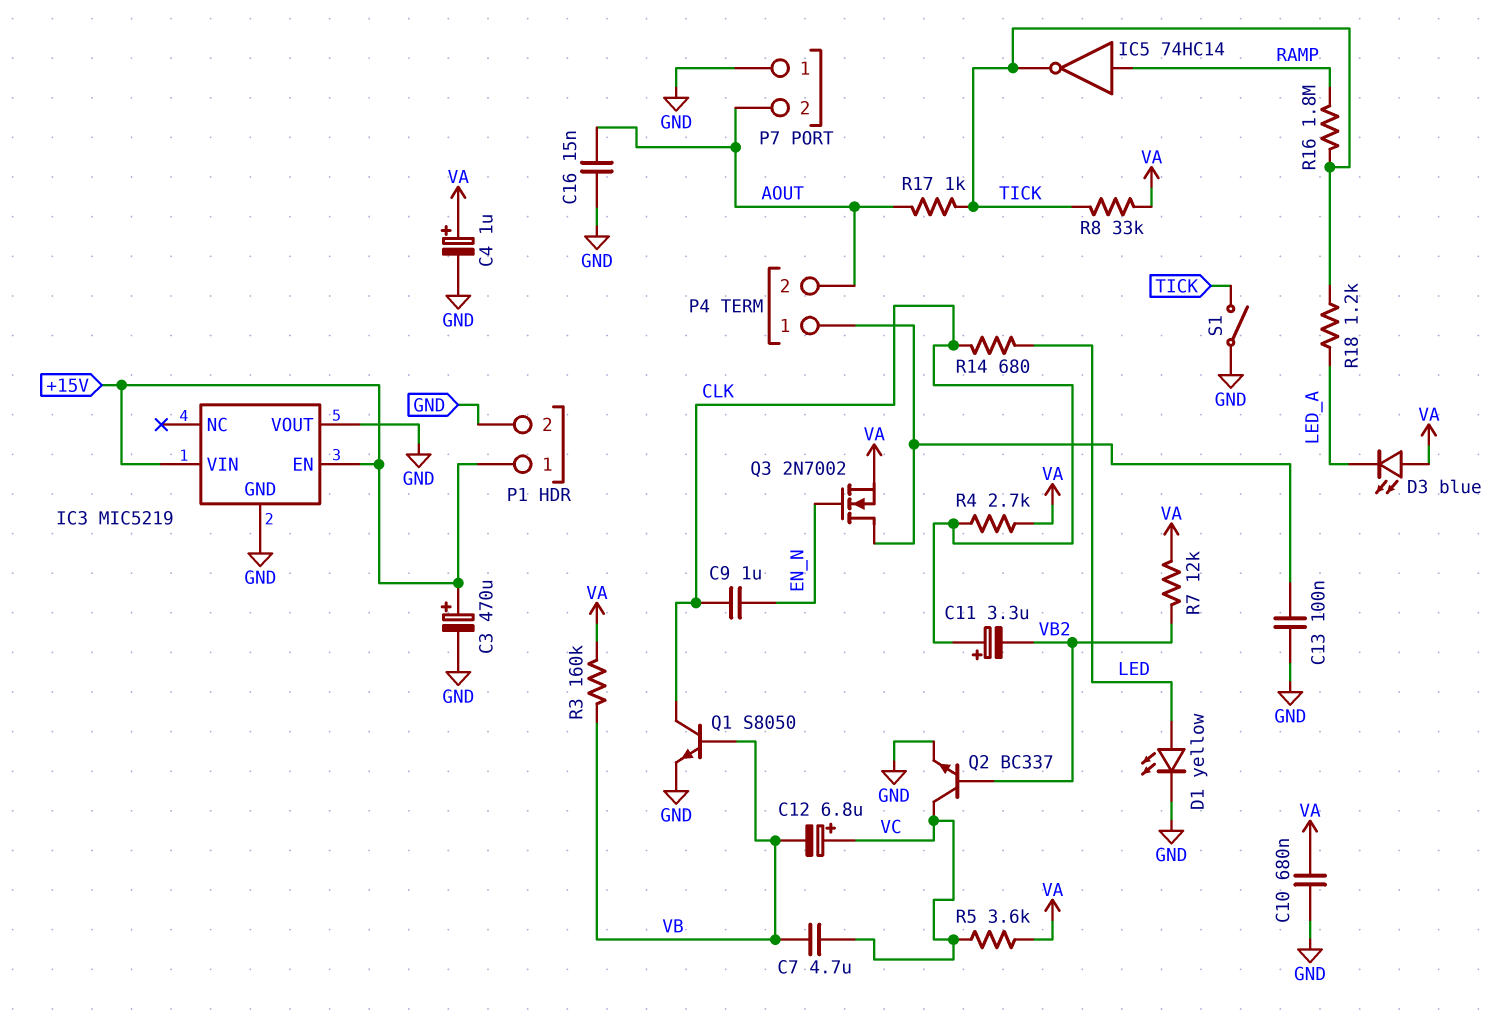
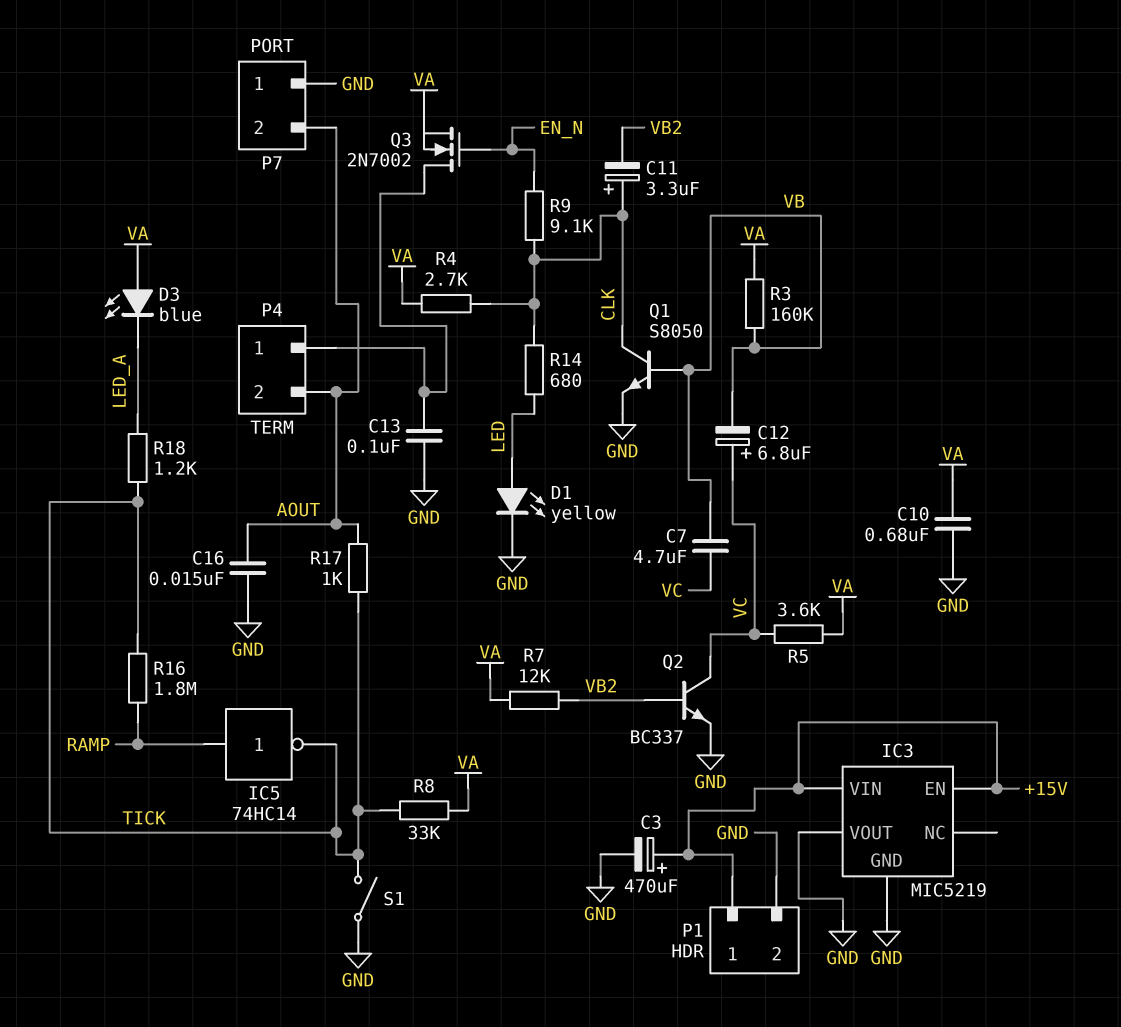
C4: 1uF (plus VA, minus GND) -> none
C9: 1uF (CLK, EN_N) -> none
R9: none -> 9.1k (CLK, EN_N)

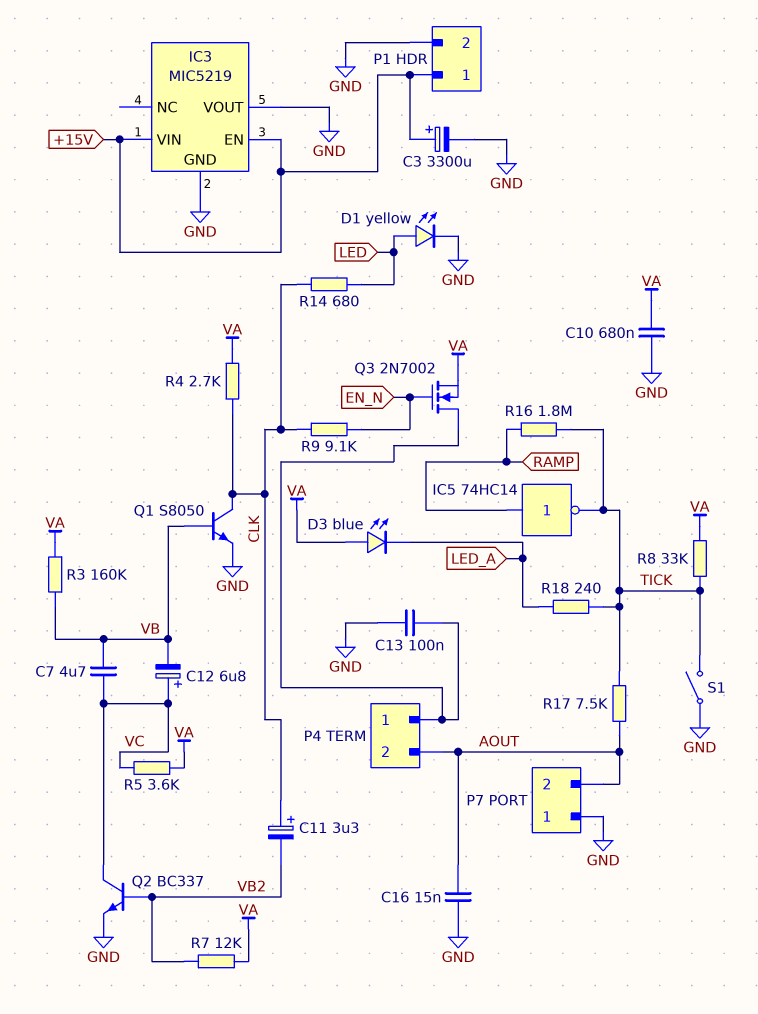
C3: 470uF (plus +15V, minus GND) -> 3300uF (plus +15V, minus GND)
R17: 1k (AOUT, TICK) -> 7.5k (AOUT, TICK)
R18: 1.2k (LED_A, TICK) -> 240 (LED_A, TICK)

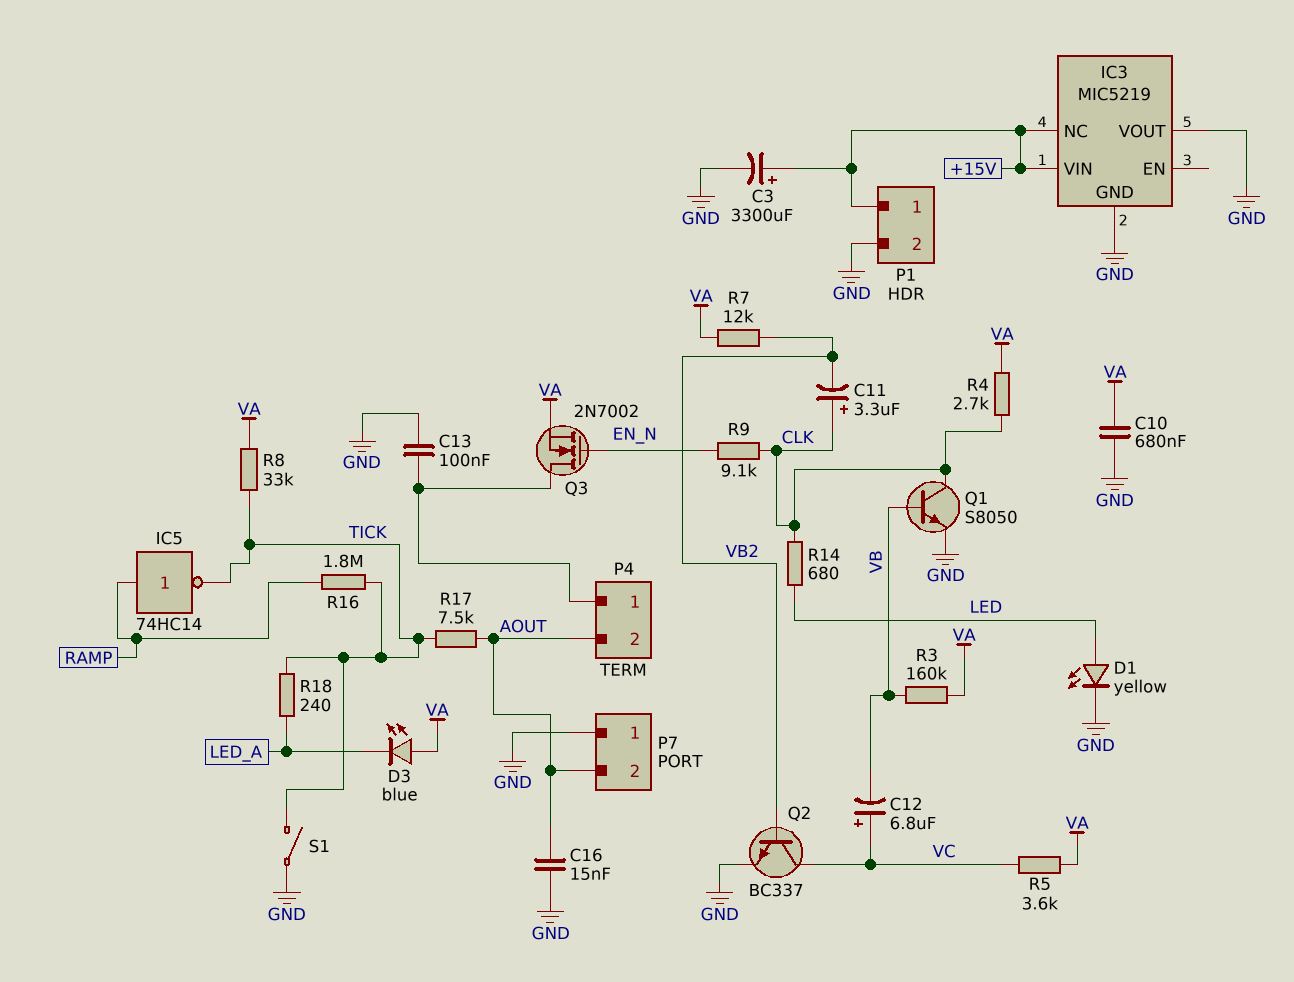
C7: 4.7uF (VB, VC) -> none
IC3 pin EN: +15V -> none
IC3 pin NC: none -> +15V

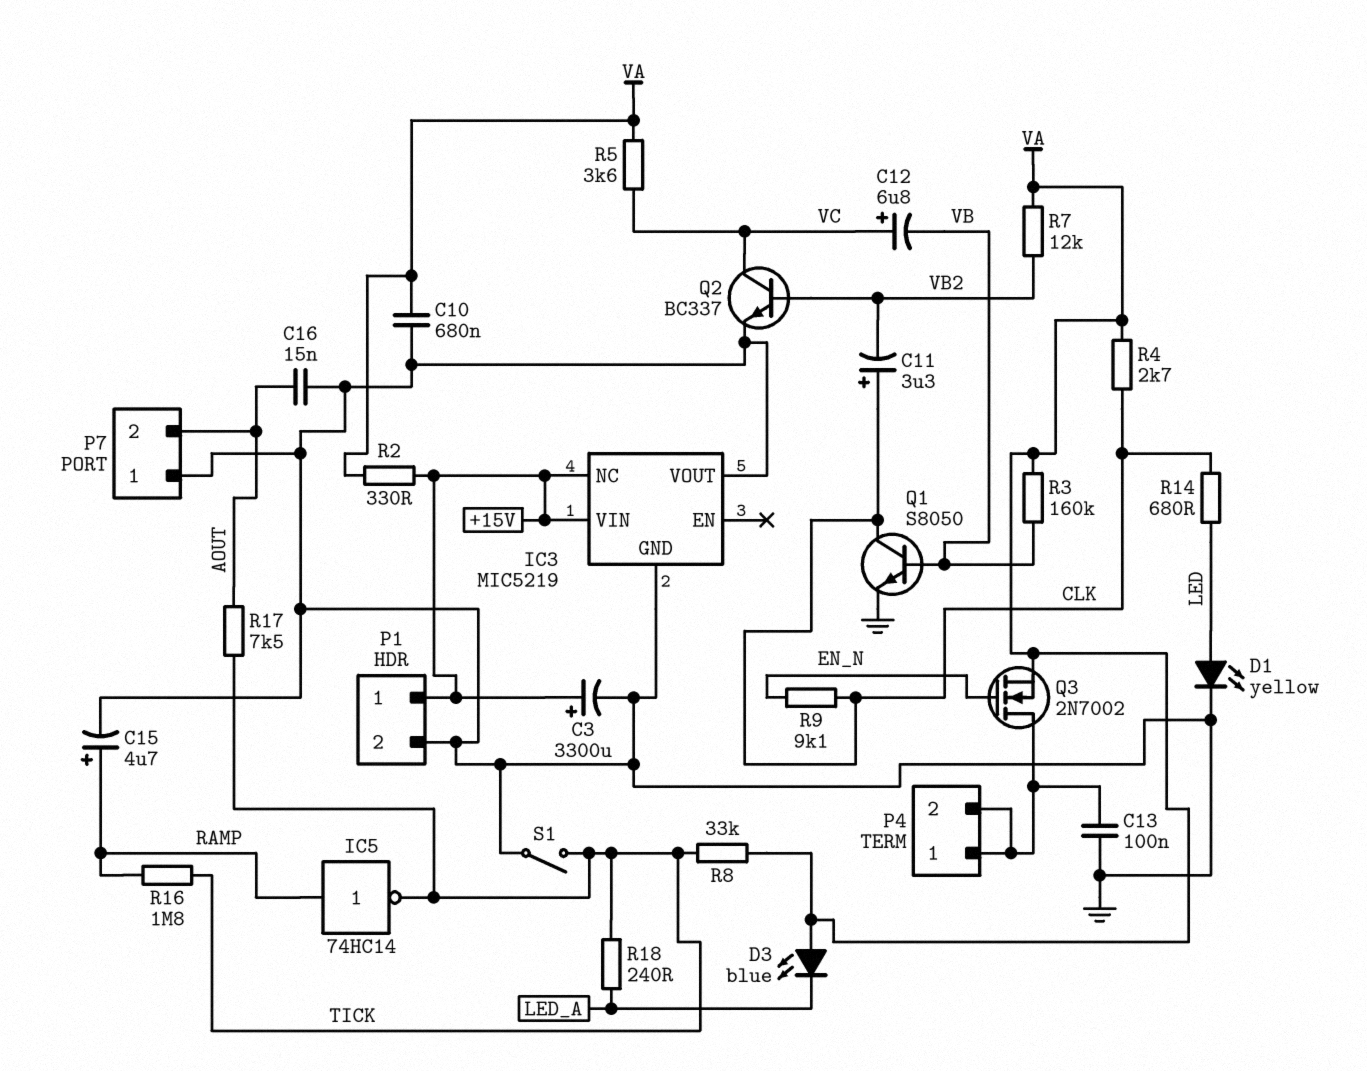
C15: none -> 4.7uF (plus RAMP, minus GND)
P4 pin 2: AOUT -> P4/1
R2: none -> 330 (+15V, VA)

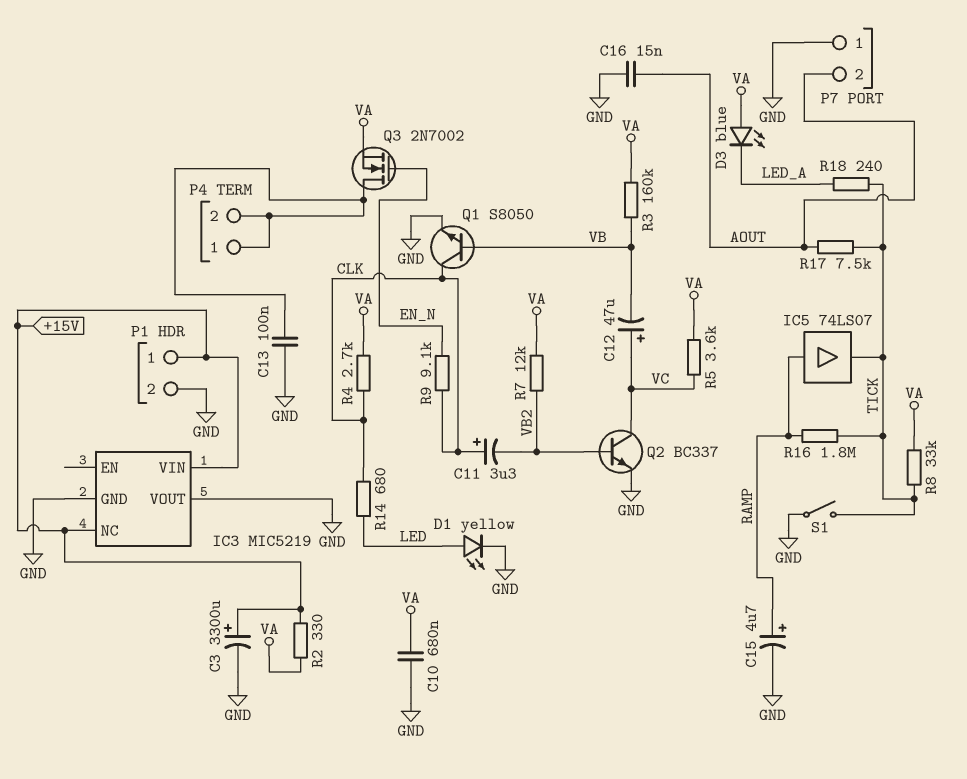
C12: 6.8uF (plus VC, minus VB) -> 47uF (plus VC, minus VB)
IC5: NOT 74HC14 (in RAMP, out TICK) -> buffer 74LS07 (in RAMP, out TICK)

